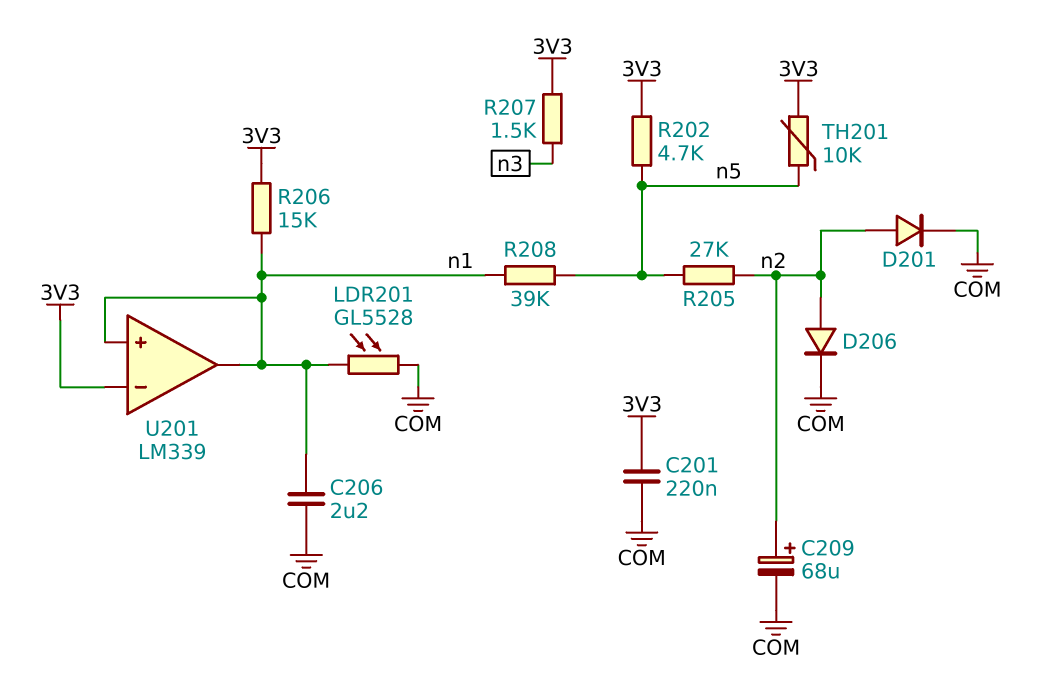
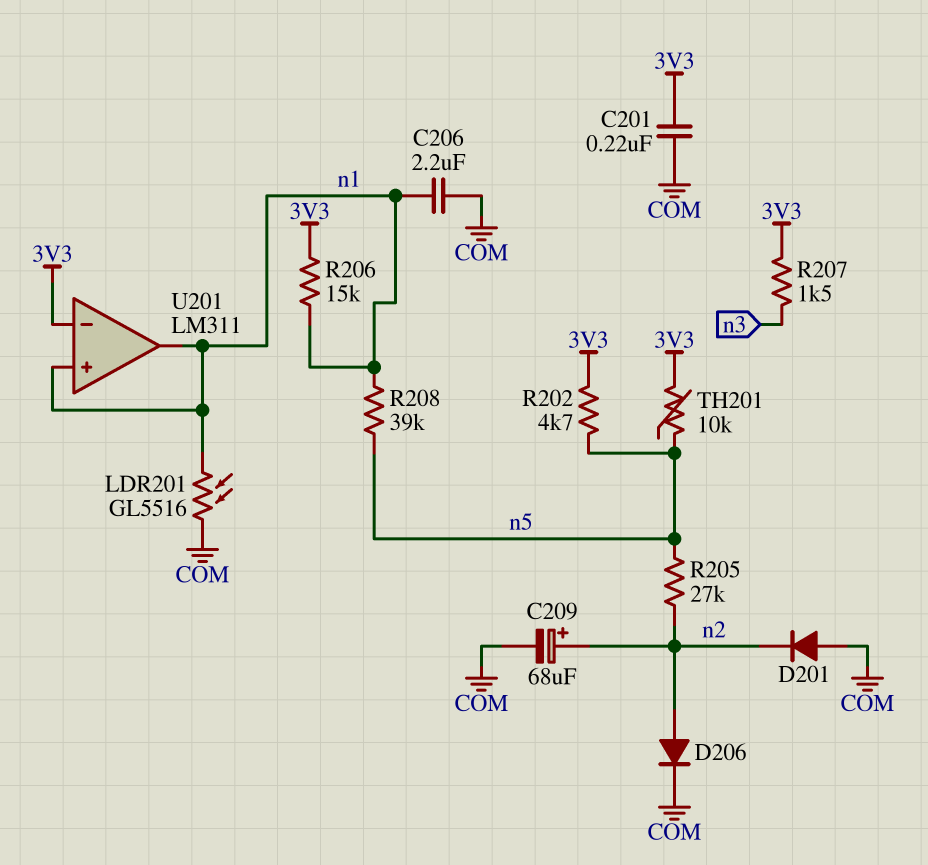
D201: diode (A n2, K COM) -> diode (A COM, K n2)
LDR201: GL5528 (COM, n1) -> GL5516 (COM, n1)
U201: LM339 -> LM311

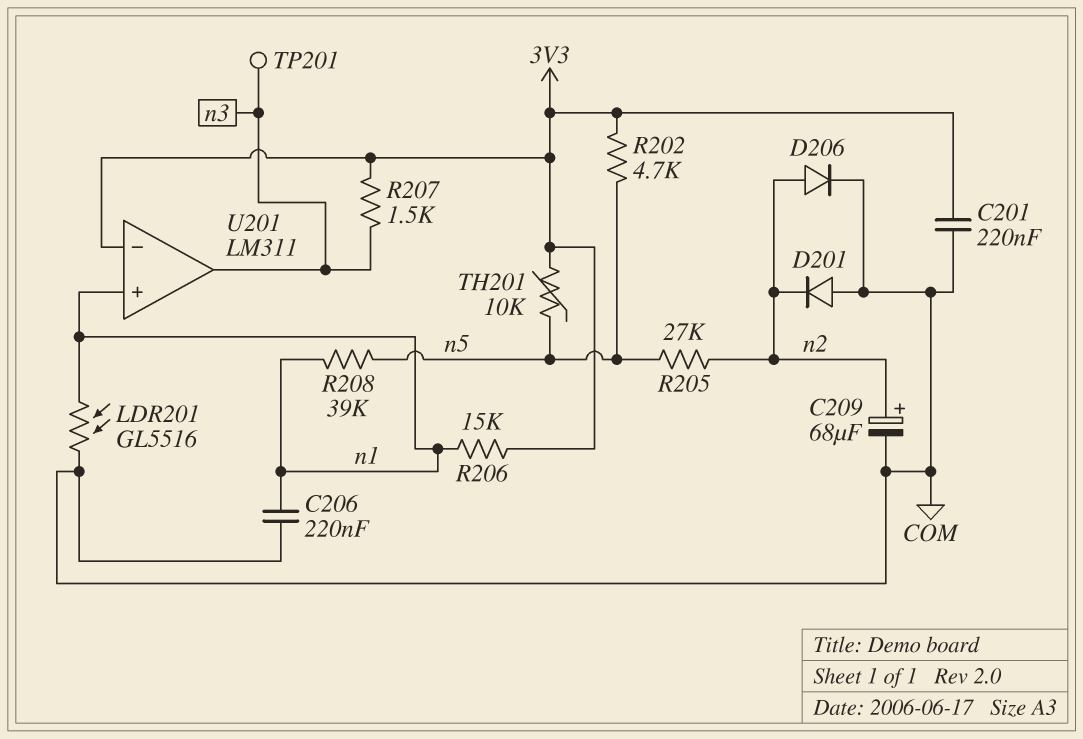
C206: 2.2uF (COM, n1) -> 220nF (COM, n1)
TP201: none -> test point (n3)
U201 pin out: n1 -> n3

